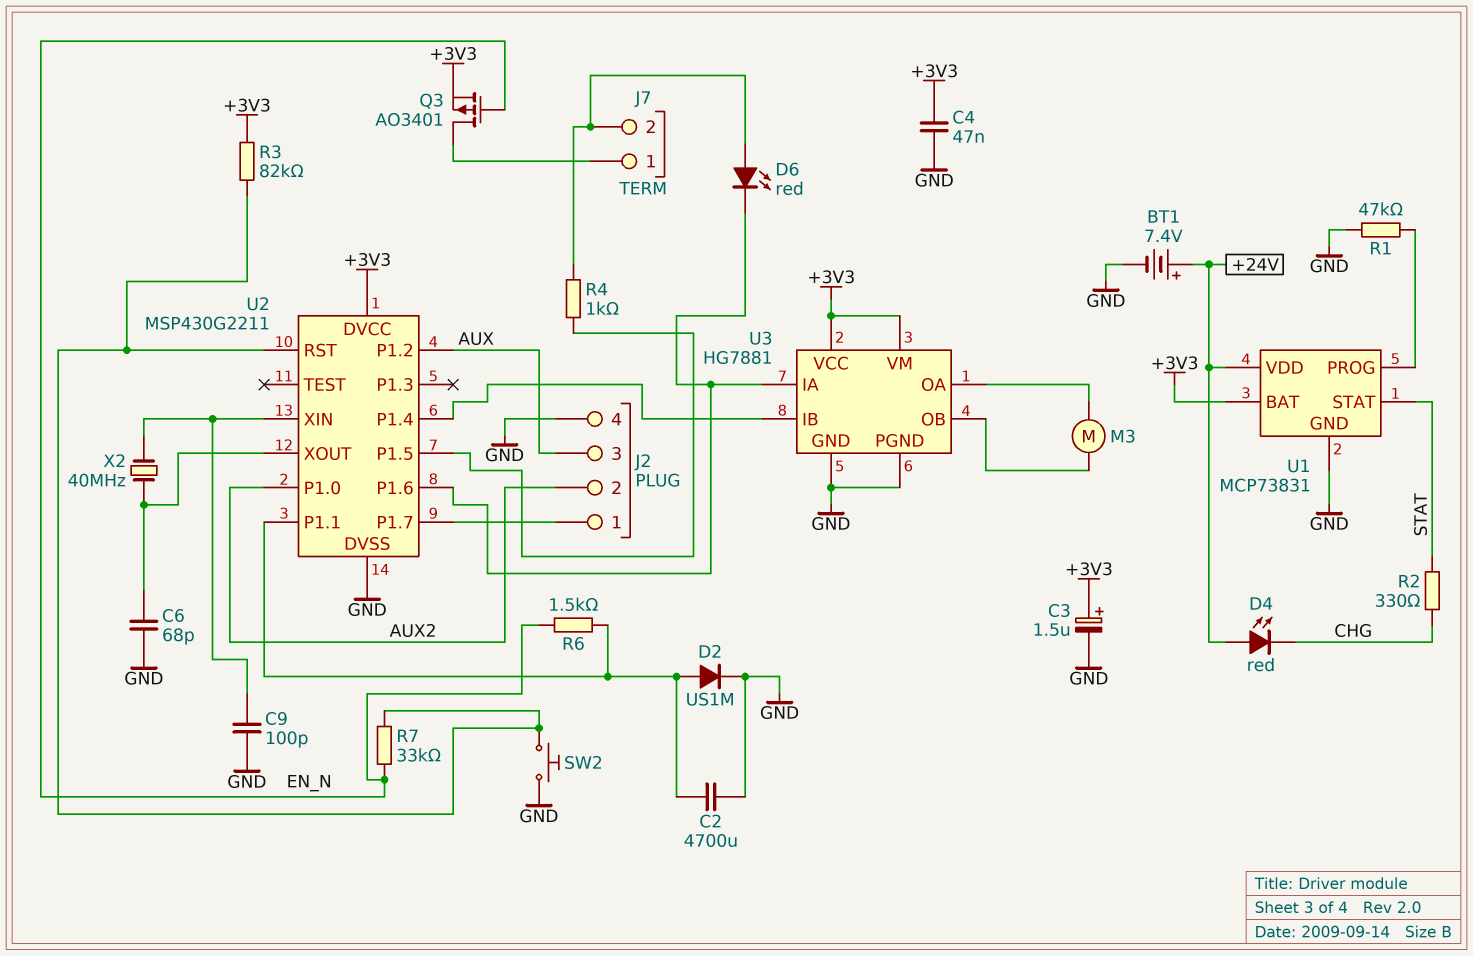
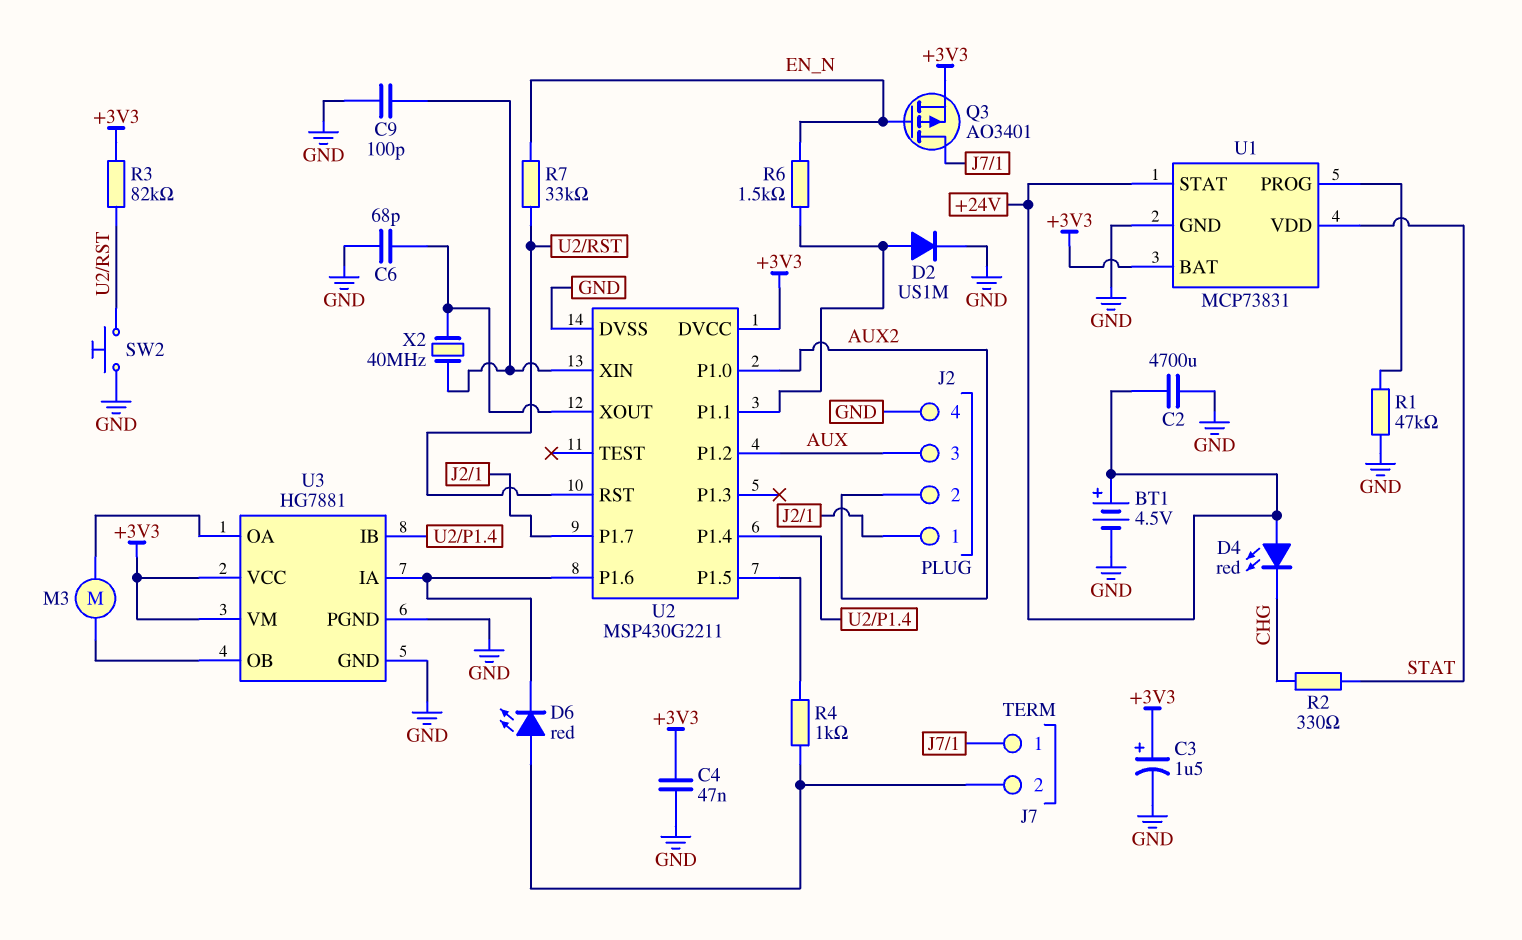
BT1: 7.4V (plus +24V, minus GND) -> 4.5V (plus +24V, minus GND)
C2: 4700uF (GND, U2/P1.1) -> 4700uF (+24V, GND)
U1 pin STAT: STAT -> +24V
U1 pin VDD: +24V -> STAT

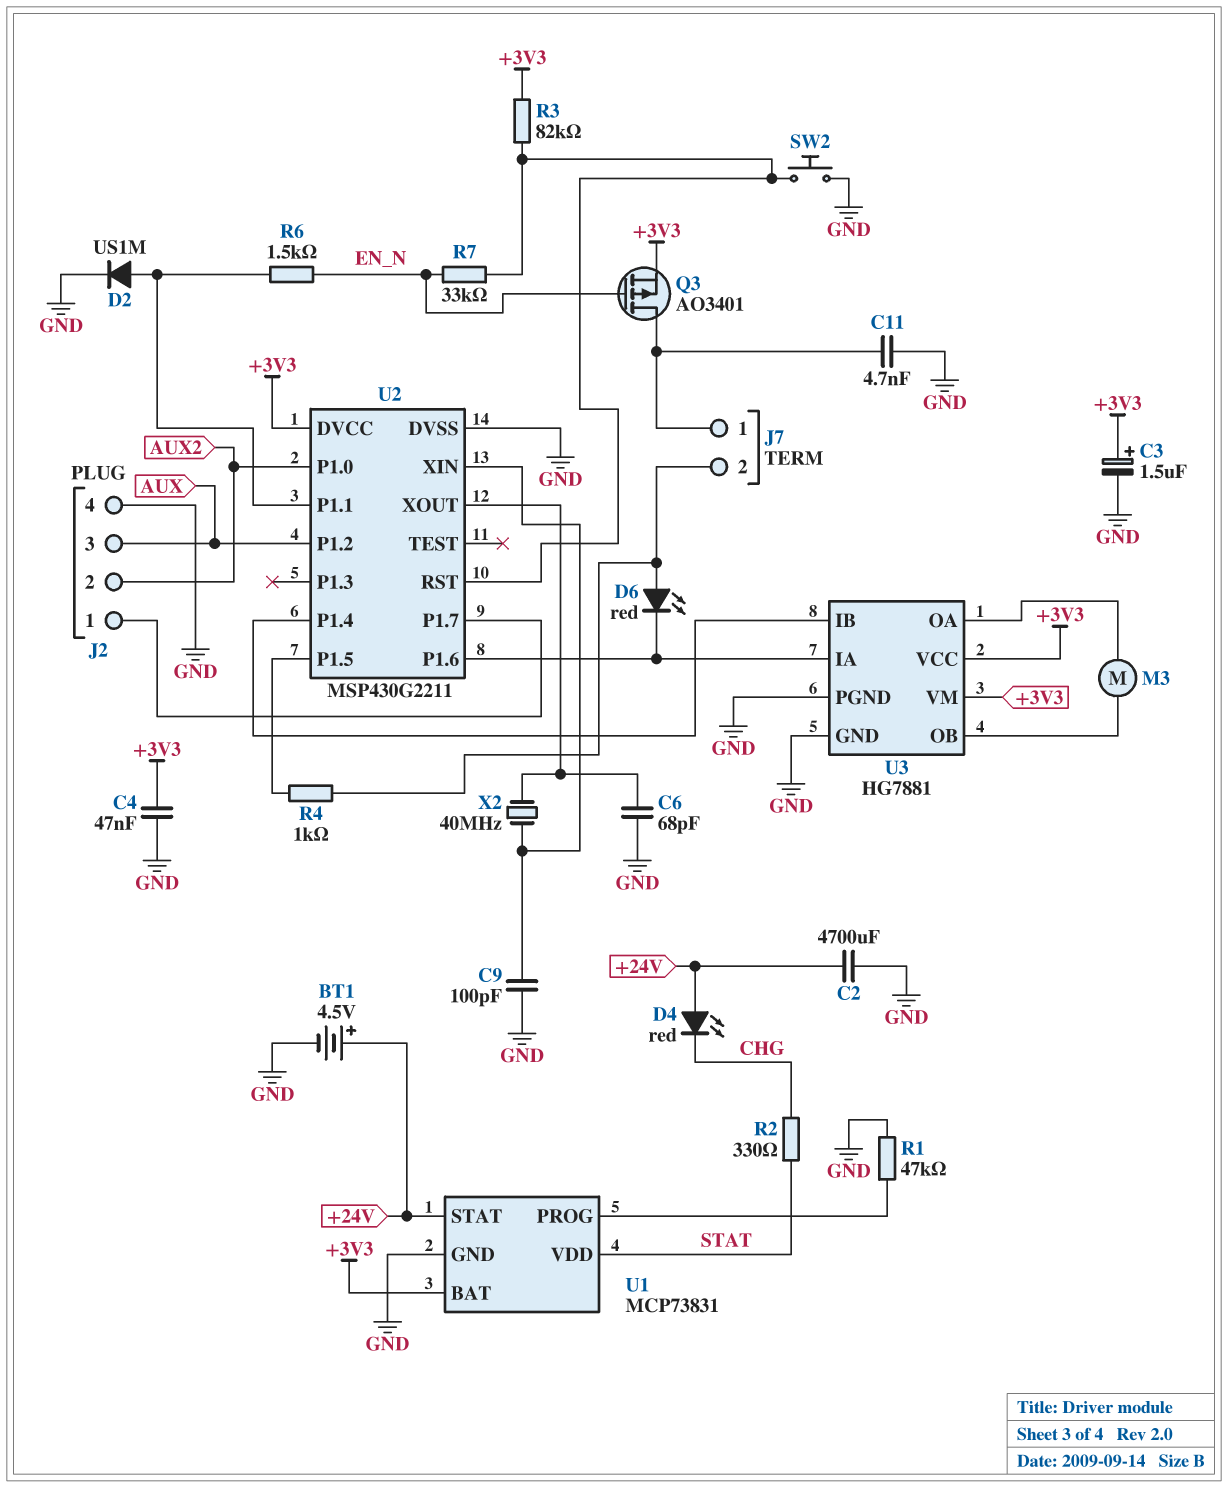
C11: none -> 4.7nF (GND, J7/1)

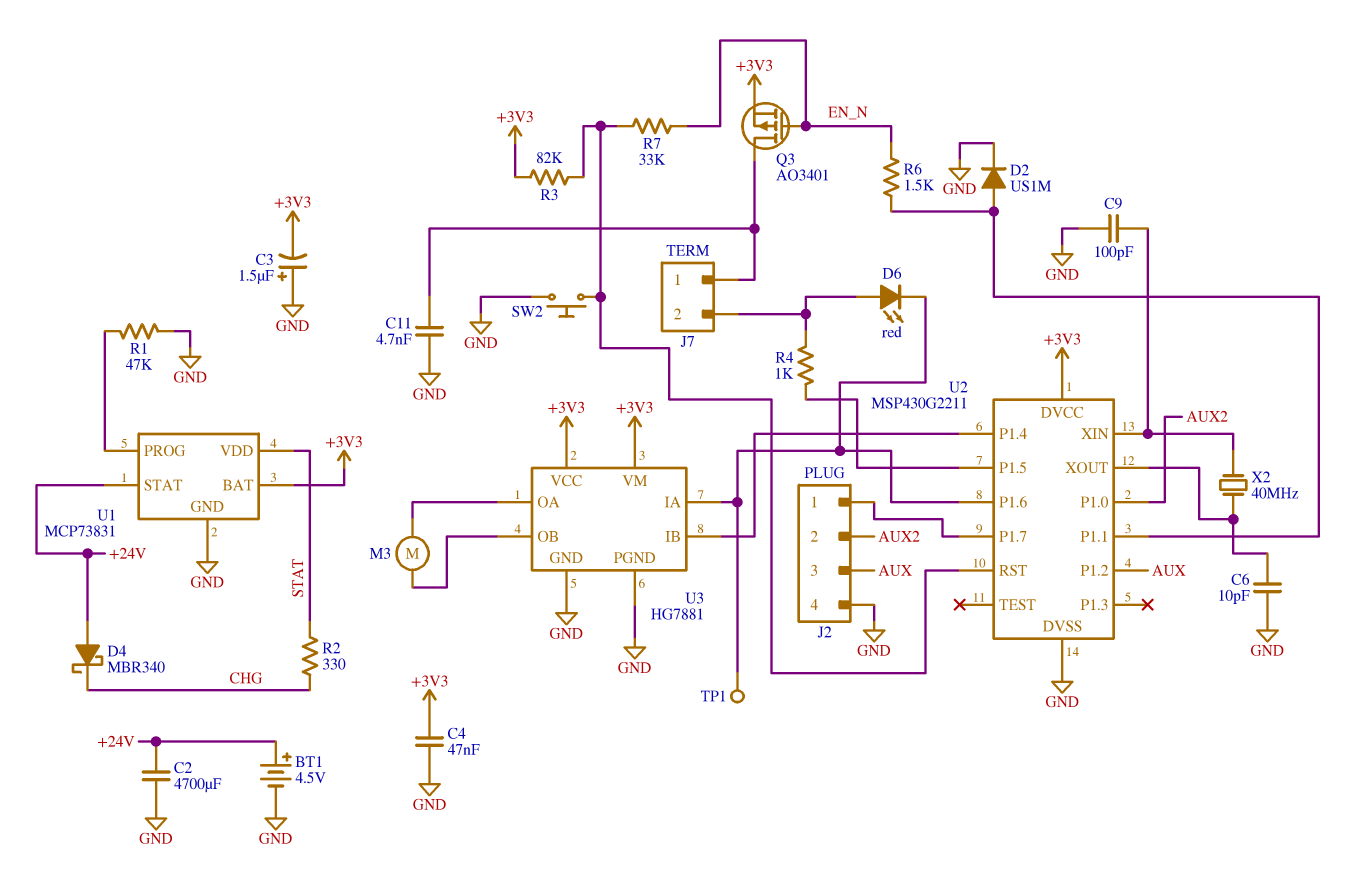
C3: 1.5uF (plus +3V3, minus GND) -> 1.5uF (plus GND, minus +3V3)
C6: 68pF (GND, U2/XOUT) -> 10pF (GND, U2/XOUT)
D4: LED red (A +24V, K CHG) -> schottky MBR340 (A +24V, K CHG)
TP1: none -> test point (U2/P1.6)

